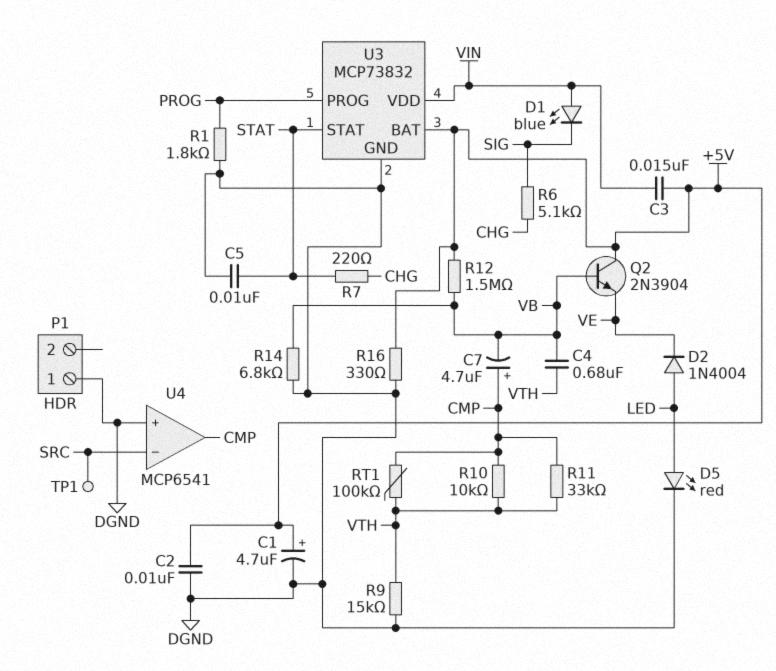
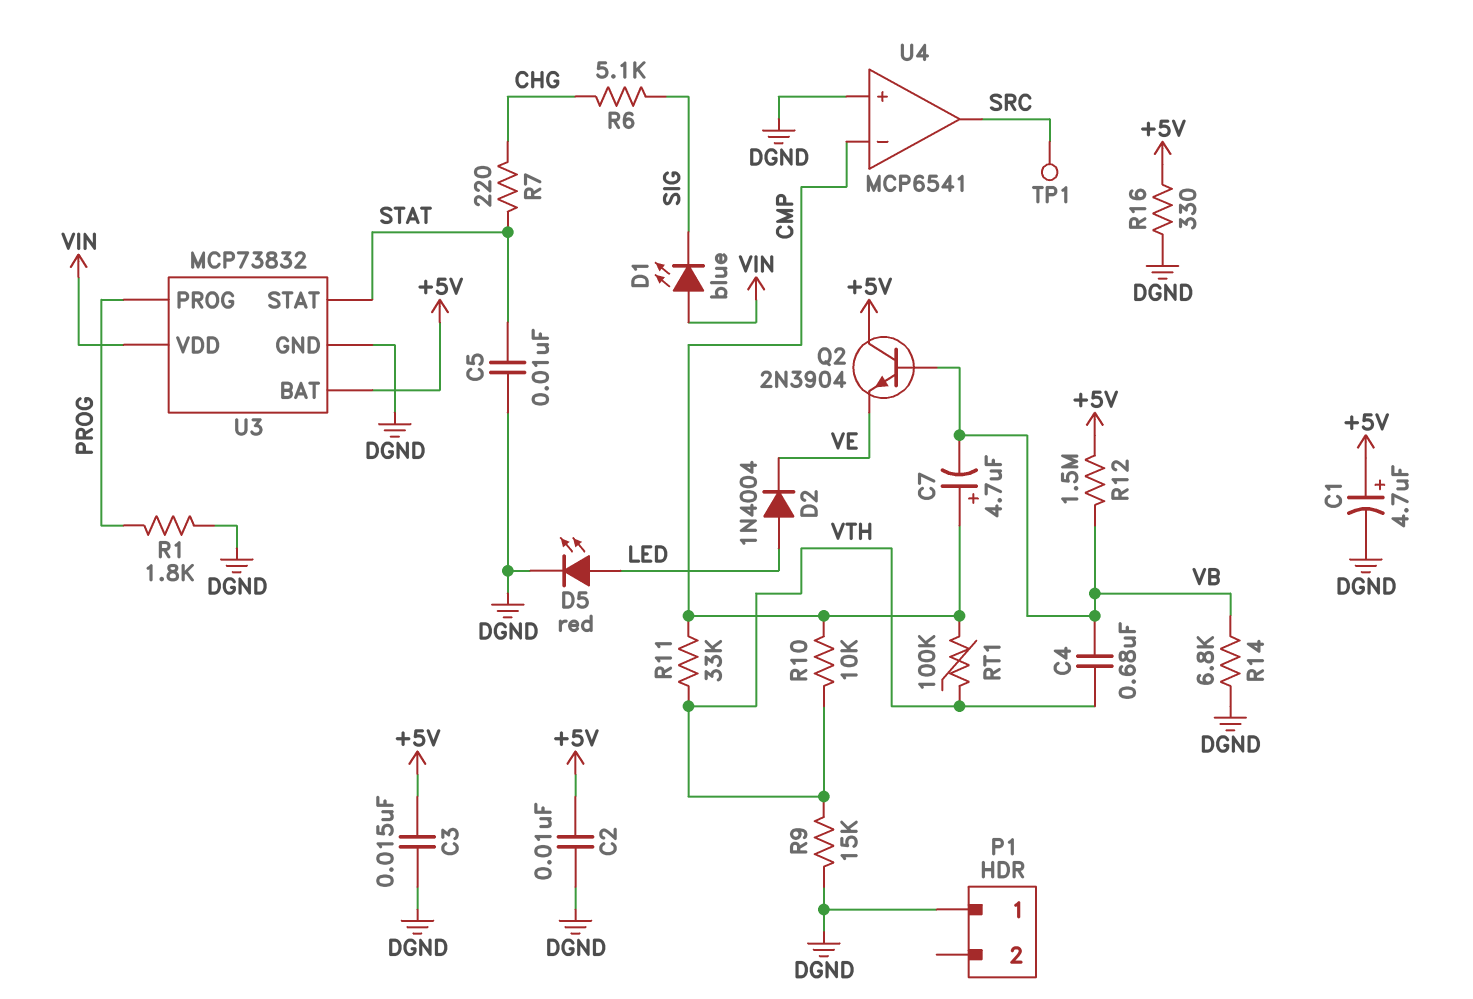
C3: 15nF (+5V, VIN) -> 15nF (+5V, DGND)
U4 pin in-: SRC -> CMP
U4 pin out: CMP -> SRC

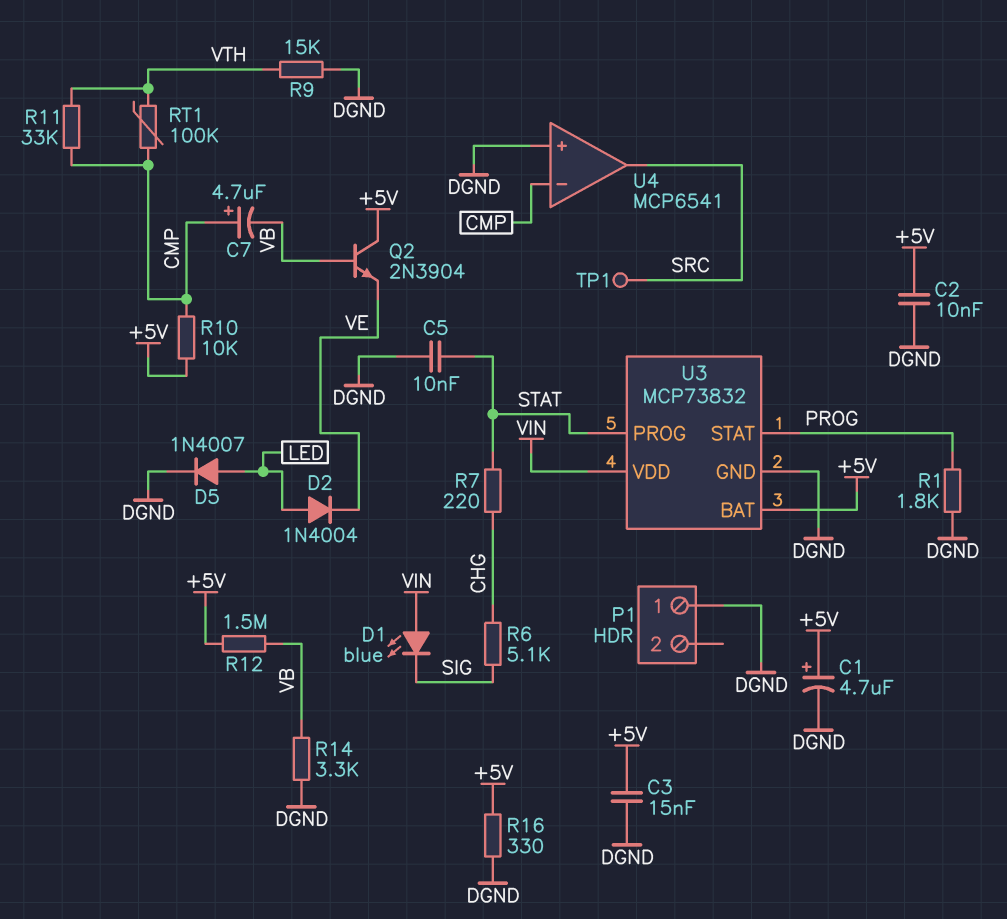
C4: 680nF (VB, VTH) -> none
D5: LED red (A LED, K DGND) -> diode 1N4007 (A LED, K DGND)
R10: 10k (CMP, VTH) -> 10k (+5V, CMP)
R14: 6.8k (DGND, VB) -> 3.3k (DGND, VB)
U3 pin PROG: PROG -> STAT
U3 pin STAT: STAT -> PROG

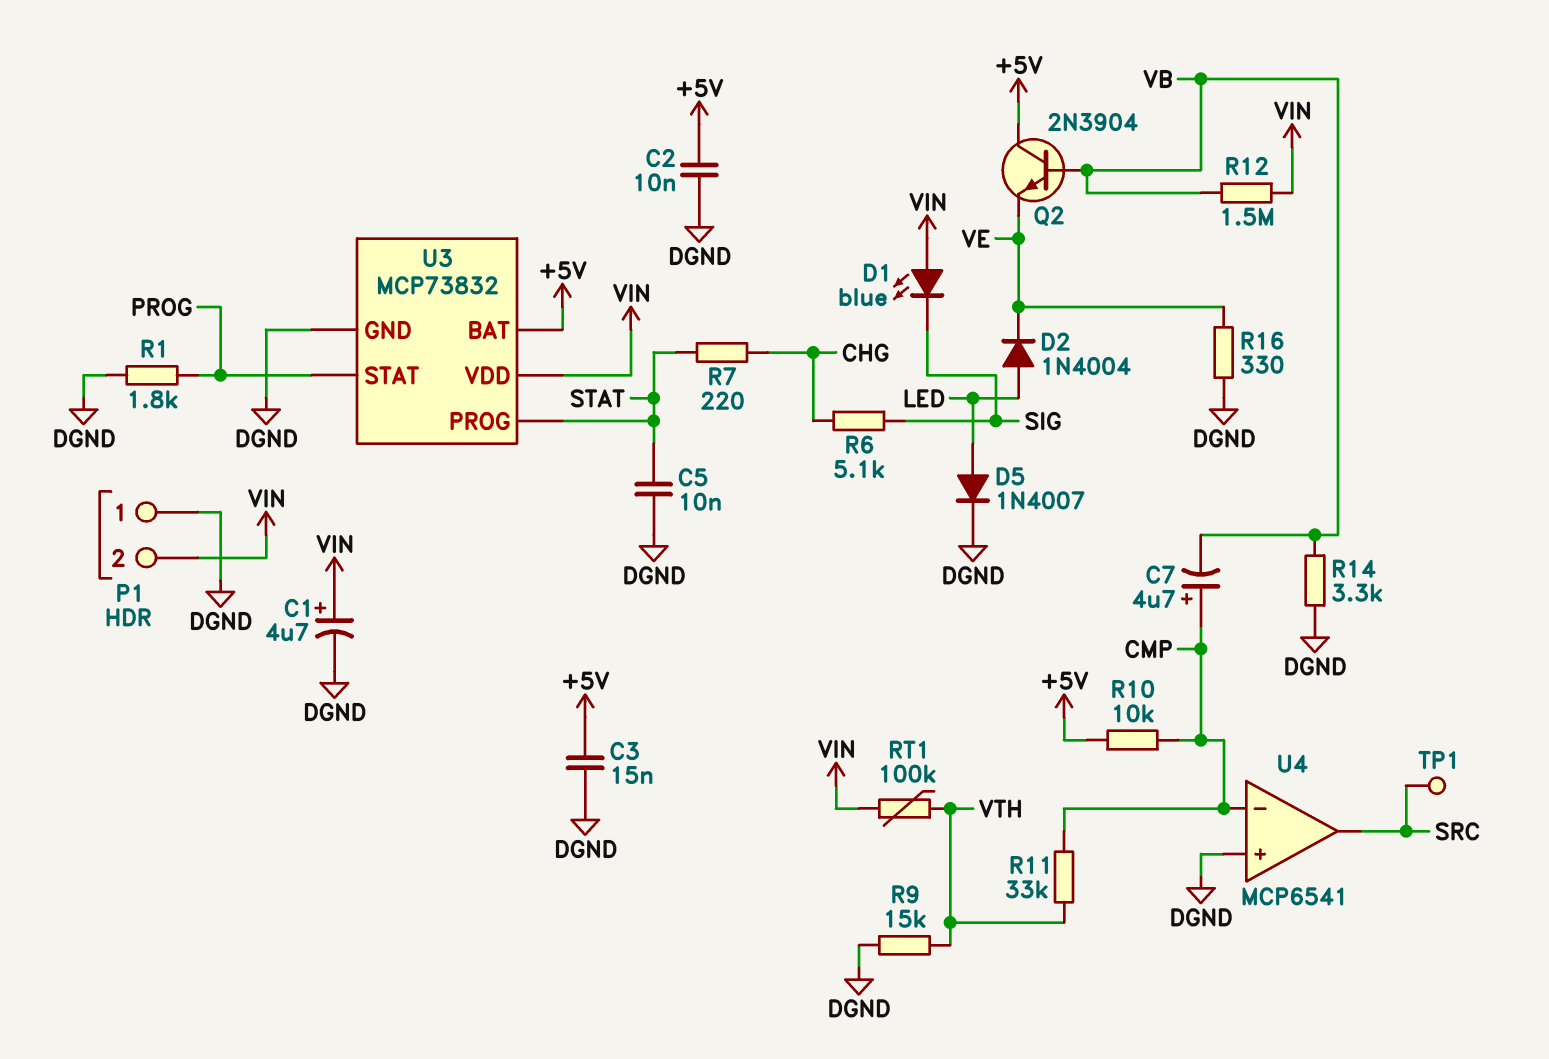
C1: 4.7uF (plus +5V, minus DGND) -> 4.7uF (plus VIN, minus DGND)
P1 pin 2: none -> VIN
R12: 1.5M (+5V, VB) -> 1.5M (VB, VIN)
R16: 330 (+5V, DGND) -> 330 (DGND, VE)
RT1: 100k (CMP, VTH) -> 100k (VIN, VTH)

